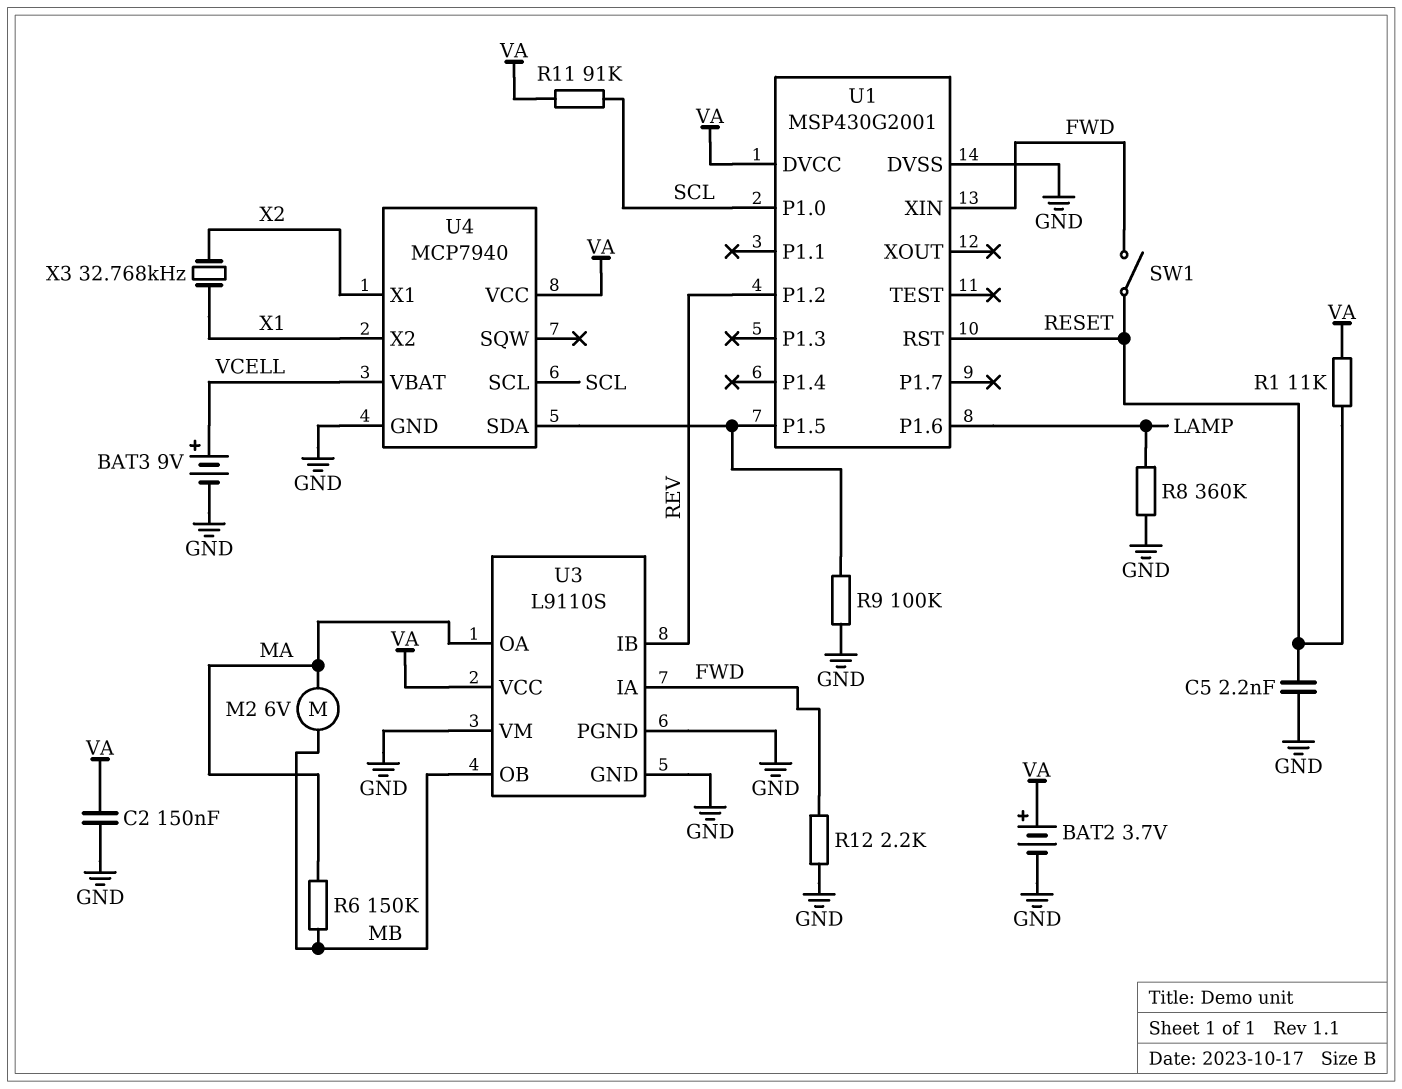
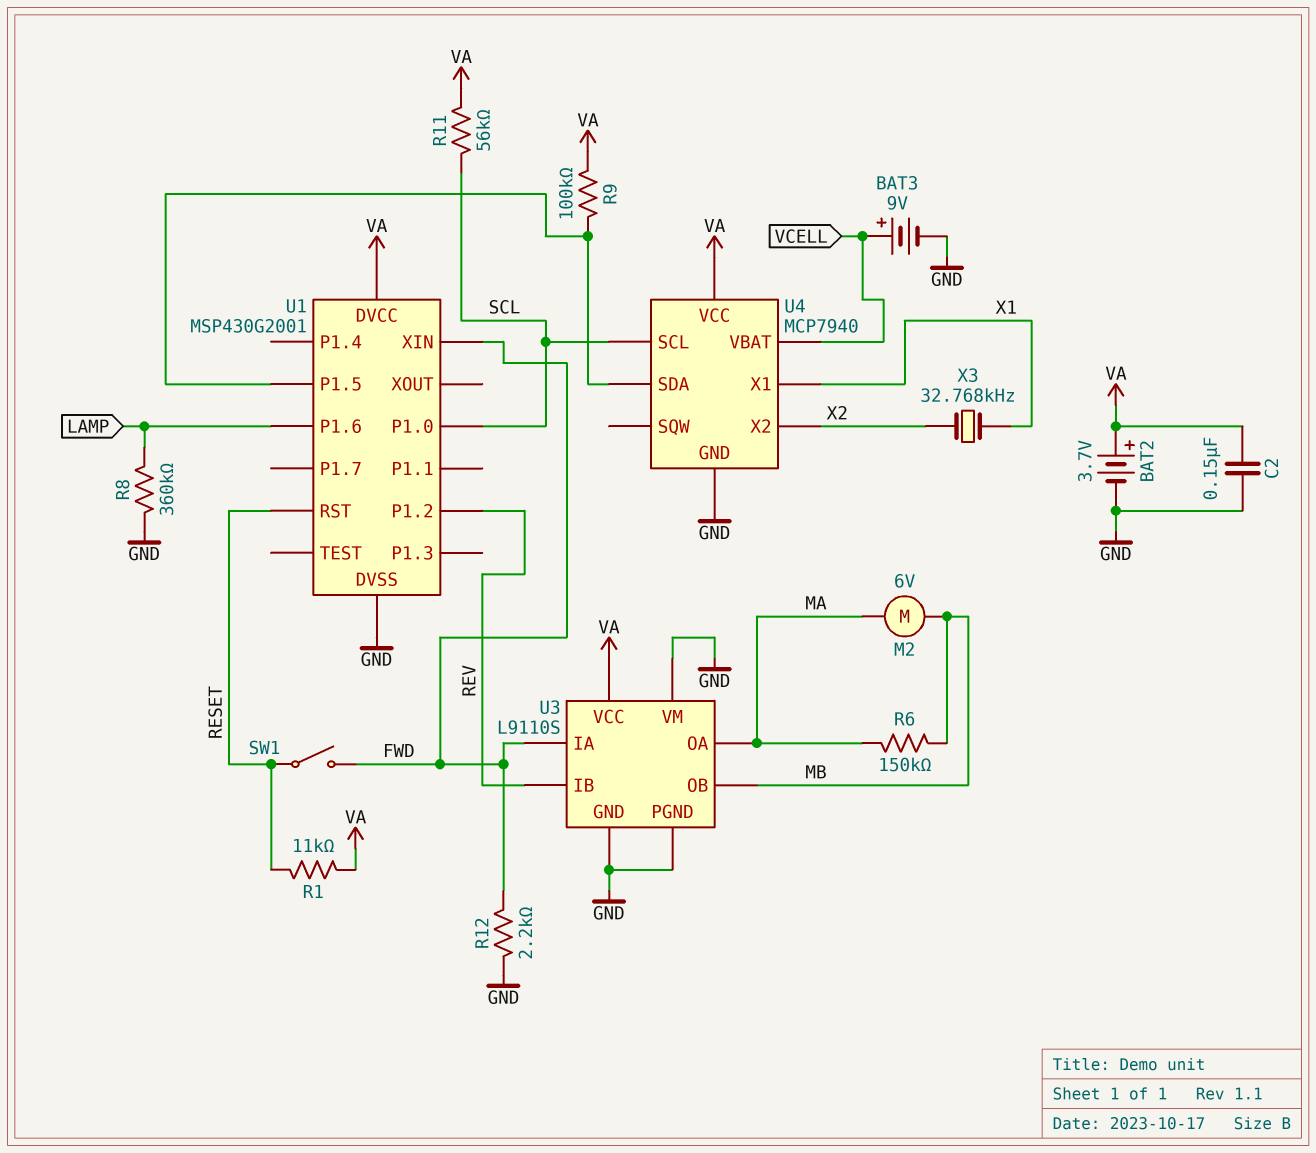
C5: 2.2nF (GND, RESET) -> none
R9: 100k (GND, U1/P1.5) -> 100k (U1/P1.5, VA)
R11: 91k (SCL, VA) -> 56k (SCL, VA)
U4 pin X1: X2 -> X1
U4 pin X2: X1 -> X2

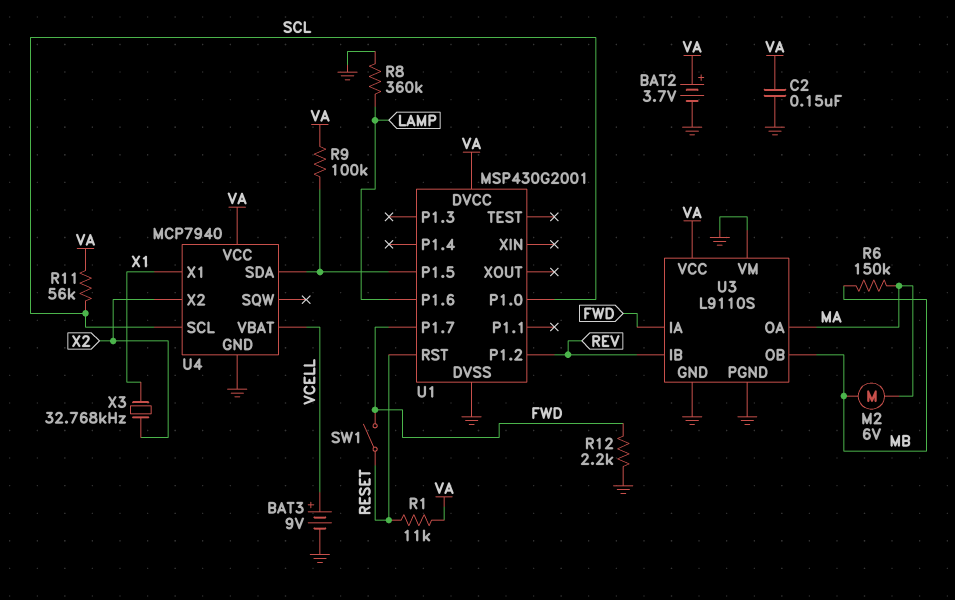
U1 pin P1.7: none -> FWD
U1 pin XIN: FWD -> none

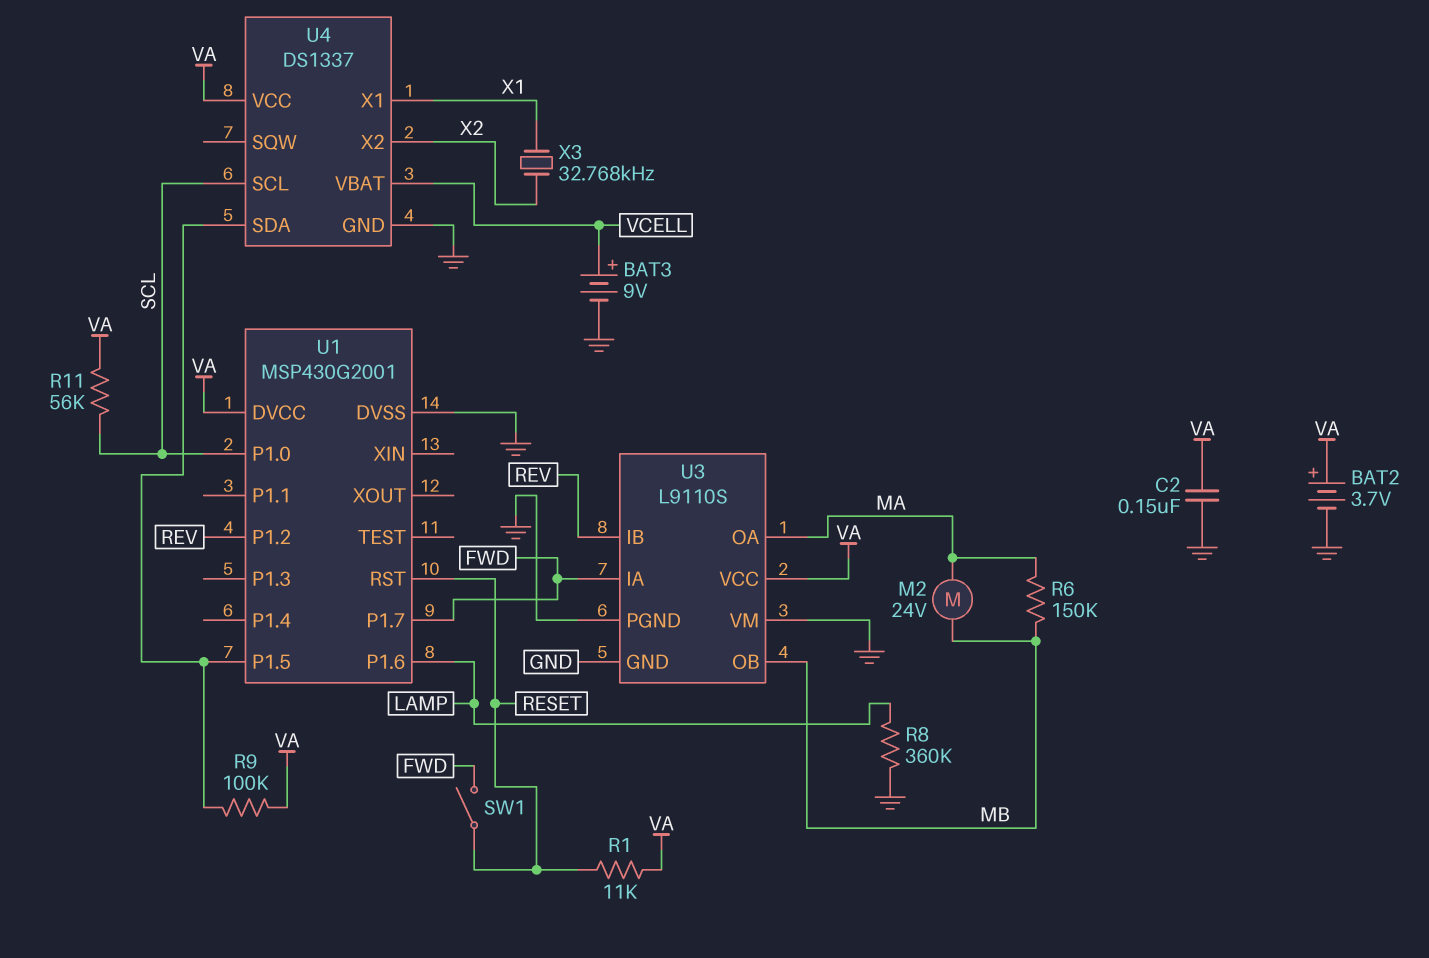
M2: motor 6V (MA, MB) -> motor 24V (MA, MB)
R12: 2.2k (FWD, GND) -> none
U4: MCP7940 -> DS1337

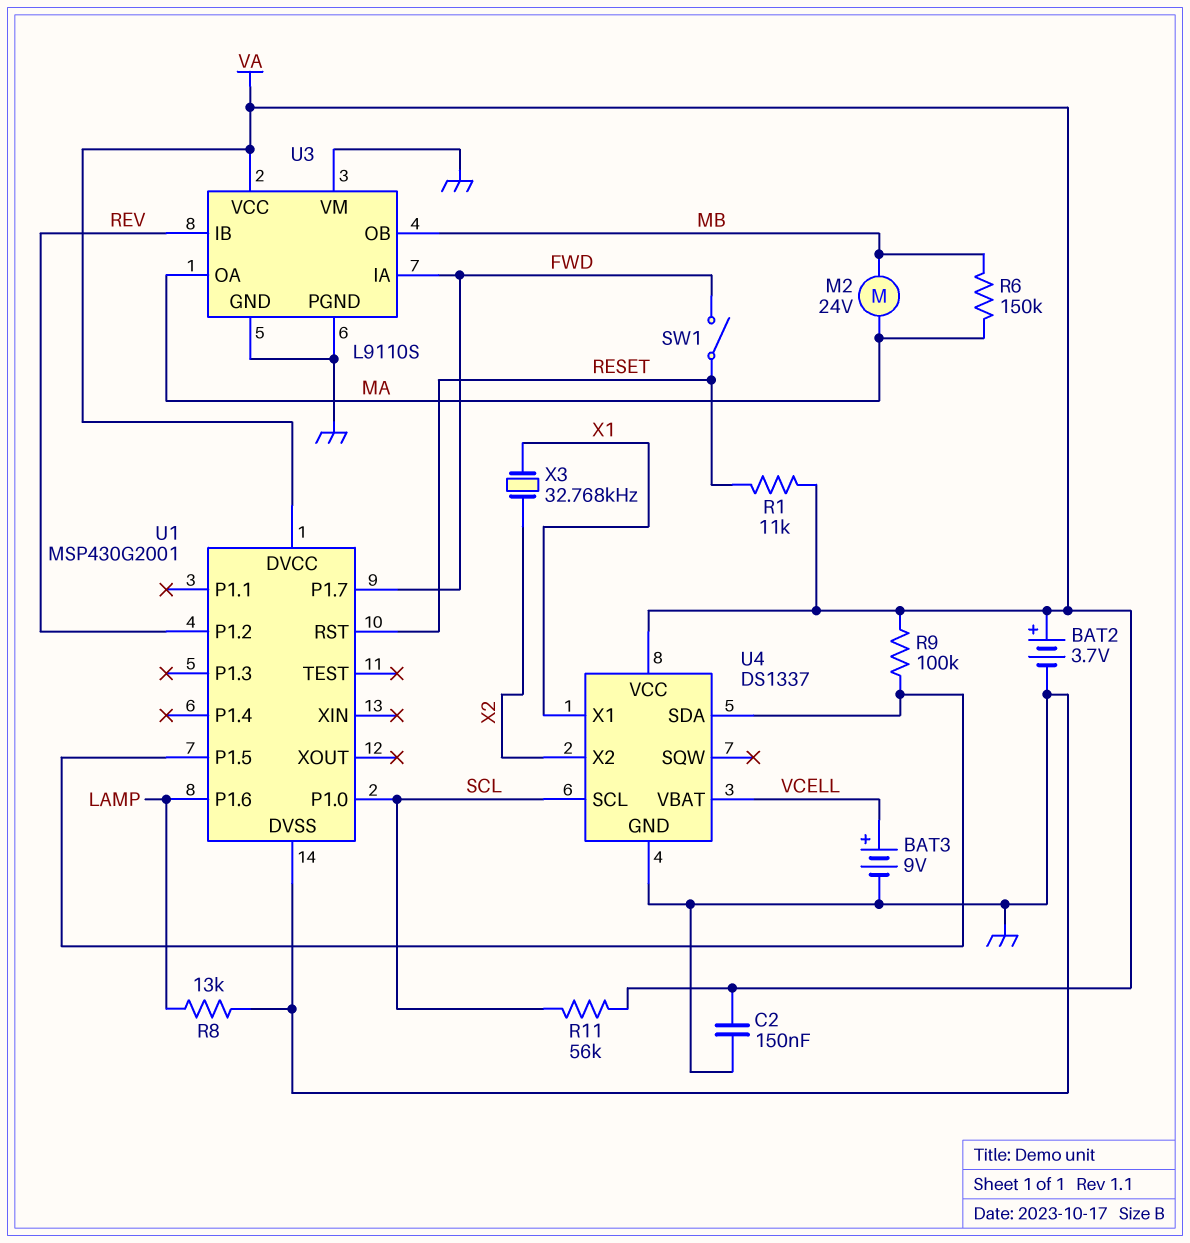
R8: 360k (GND, LAMP) -> 13k (GND, LAMP)

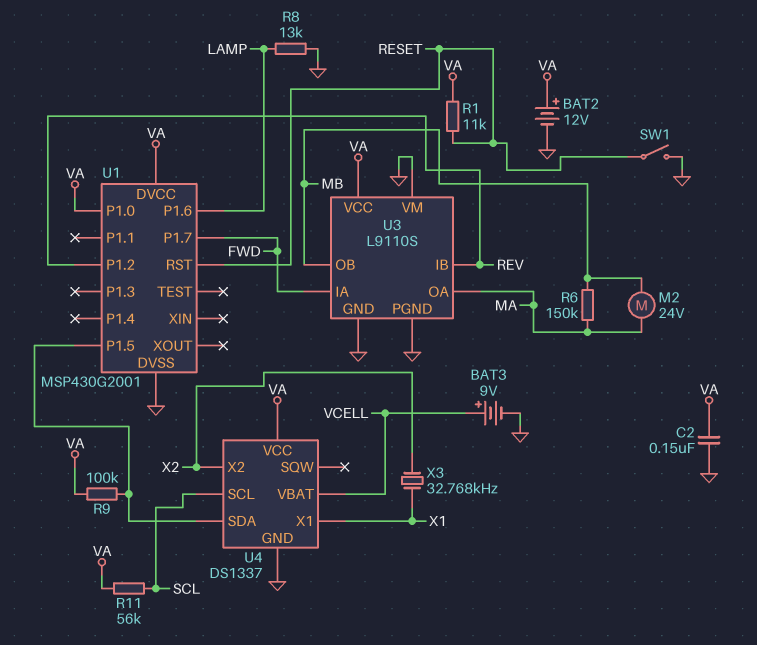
BAT2: 3.7V (plus VA, minus GND) -> 12V (plus VA, minus GND)
SW1: switch (FWD, RESET) -> switch (GND, RESET)
U1 pin P1.0: SCL -> VA

